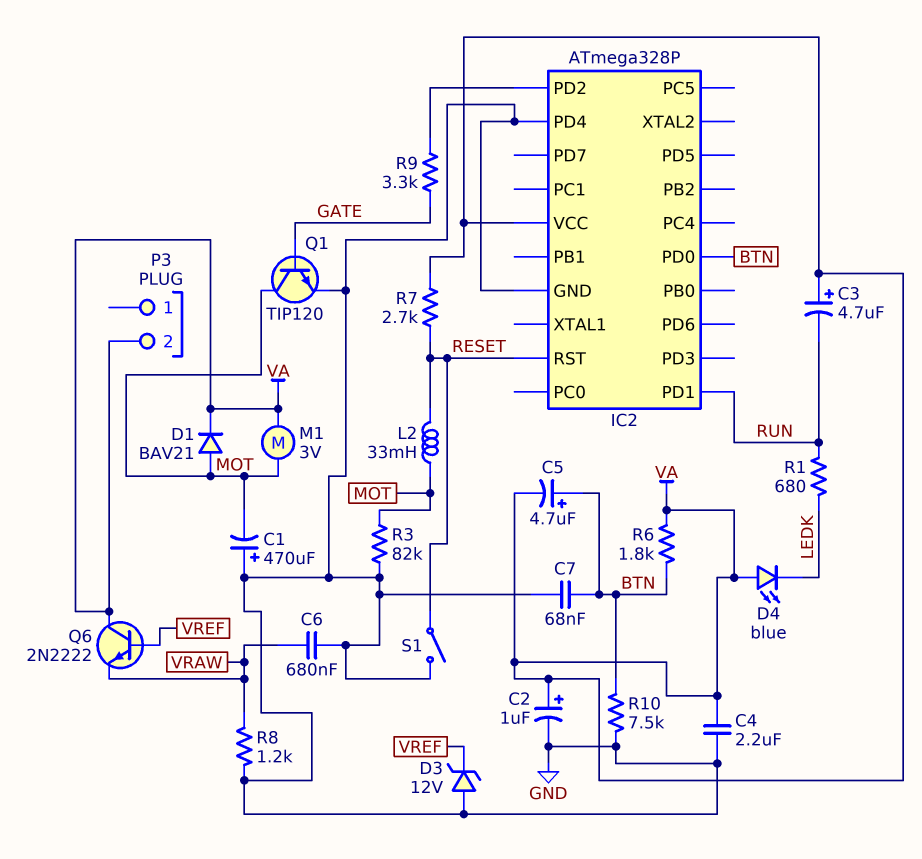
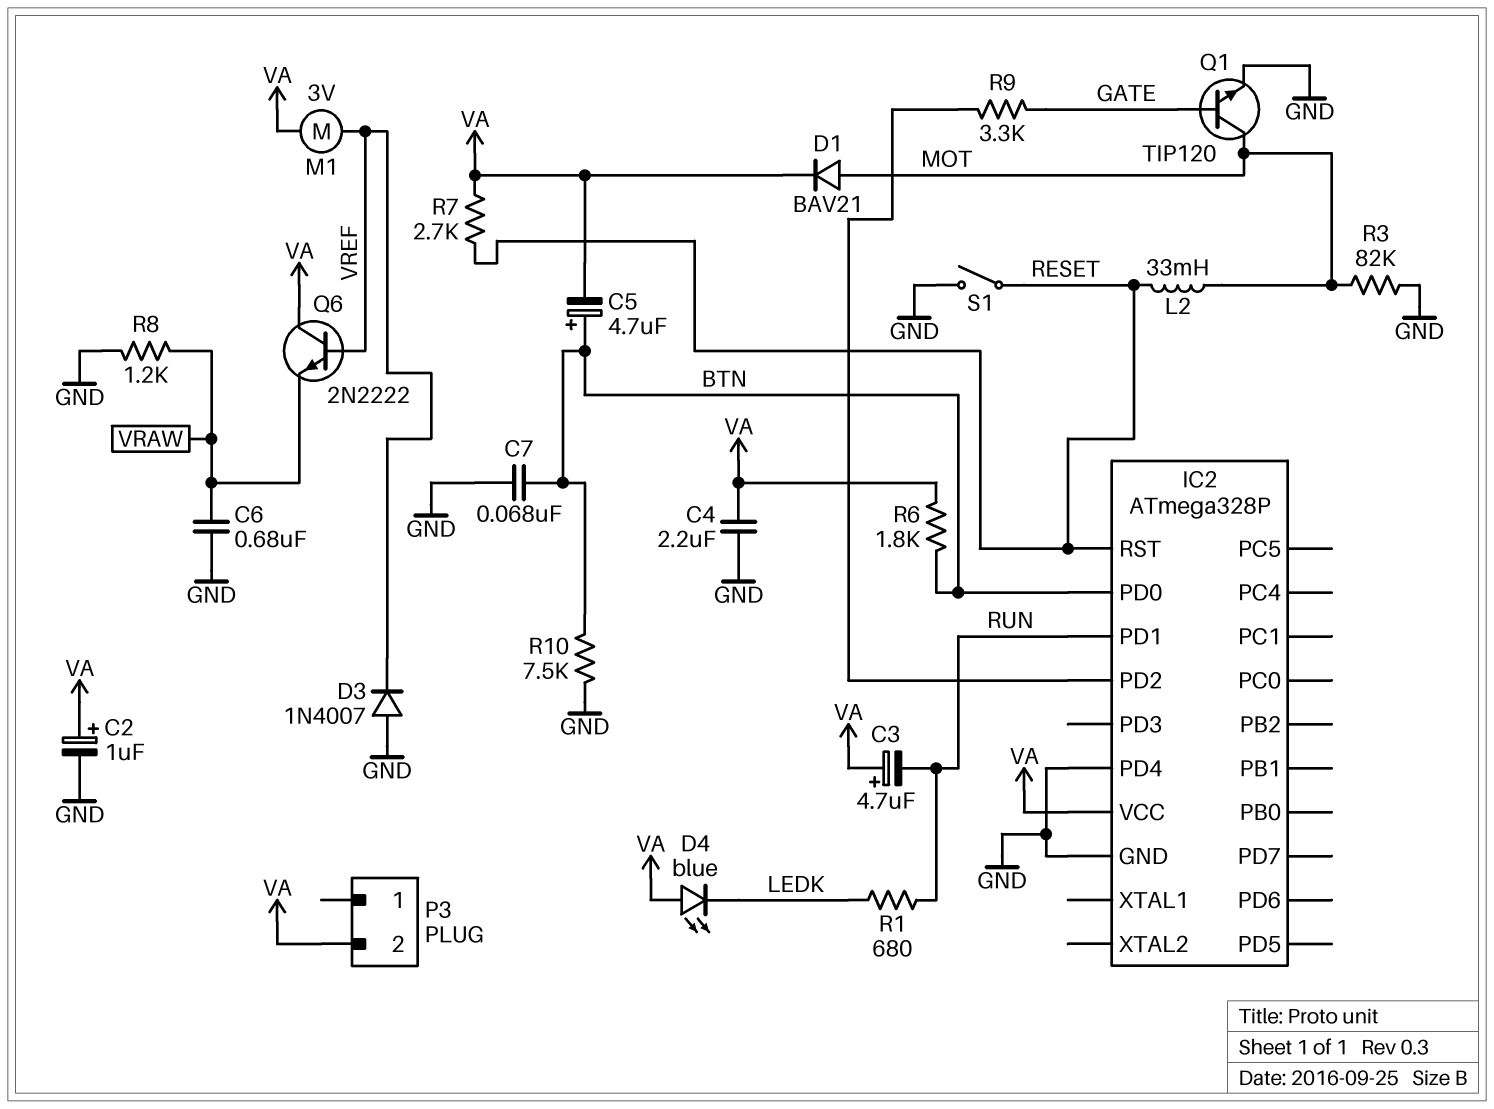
C1: 470uF (plus GND, minus MOT) -> none
D3: zener 12V (A GND, K VREF) -> diode 1N4007 (A GND, K VREF)
M1: motor 3V (MOT, VA) -> motor 3V (VA, VREF)

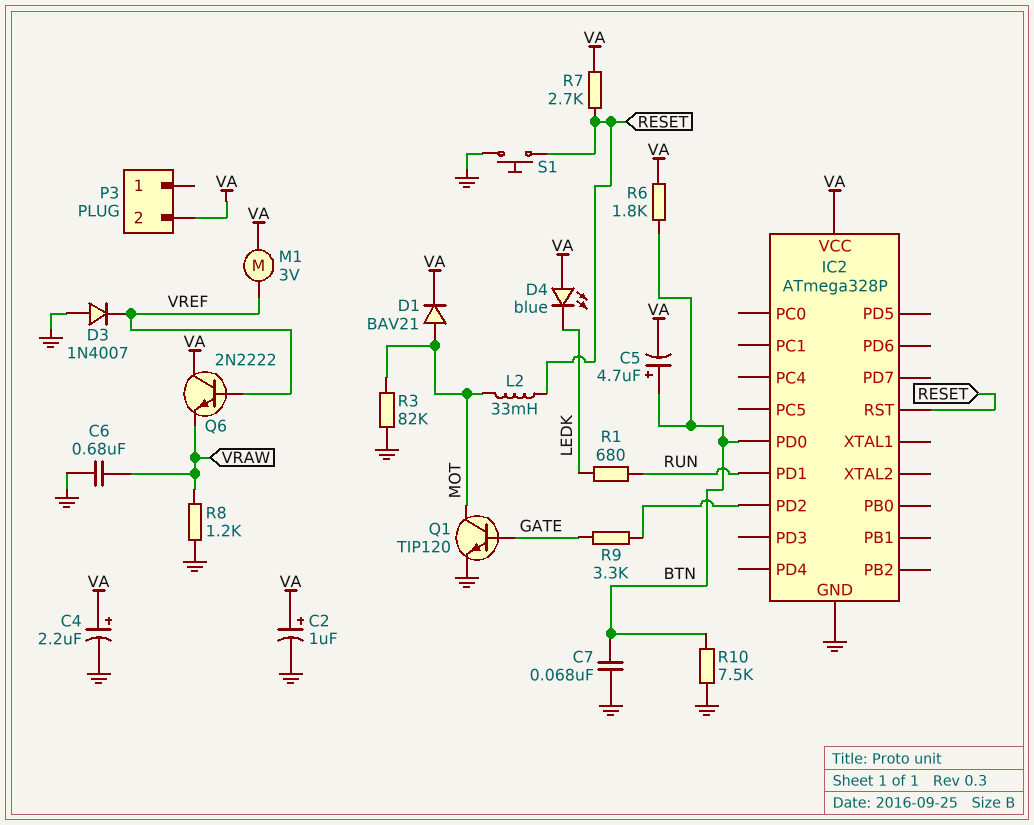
C3: 4.7uF (plus VA, minus RUN) -> none
C4: 2.2uF (GND, VA) -> 2.2uF (plus VA, minus GND)
IC2 pin PD4: GND -> none
S1: switch (GND, RESET) -> button (GND, RESET)

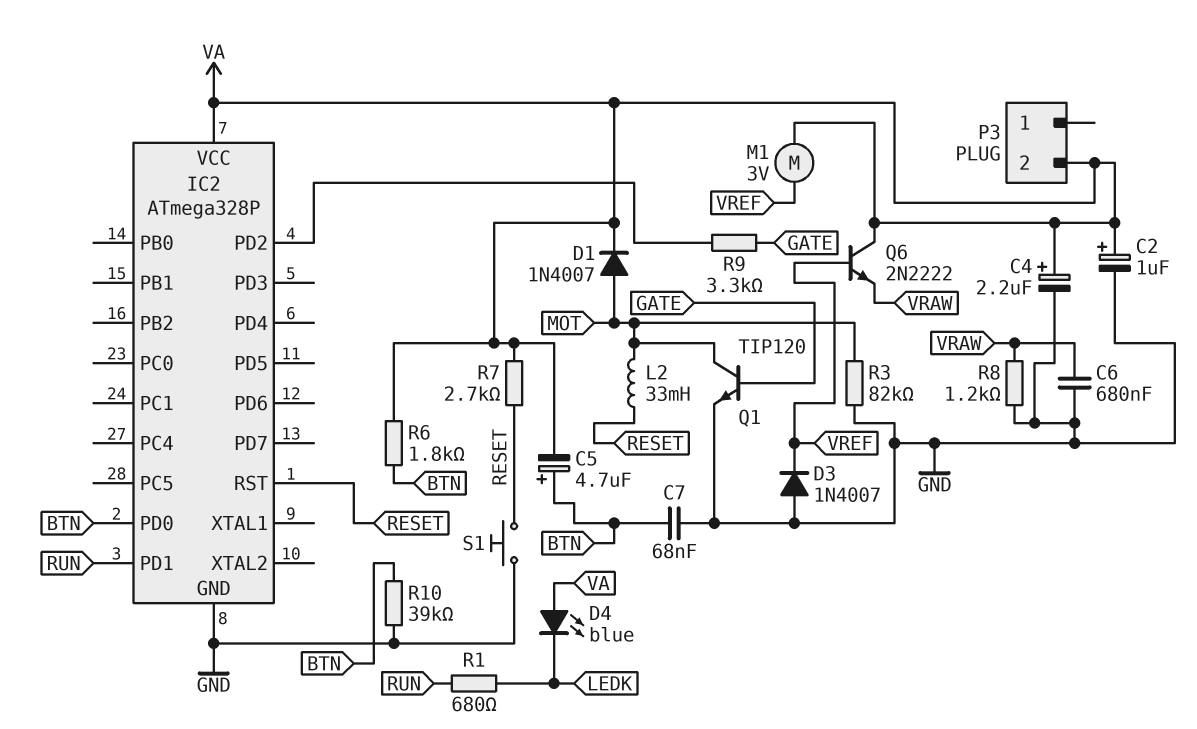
D1: diode BAV21 (A MOT, K VA) -> diode 1N4007 (A MOT, K VA)
R10: 7.5k (BTN, GND) -> 39k (BTN, GND)

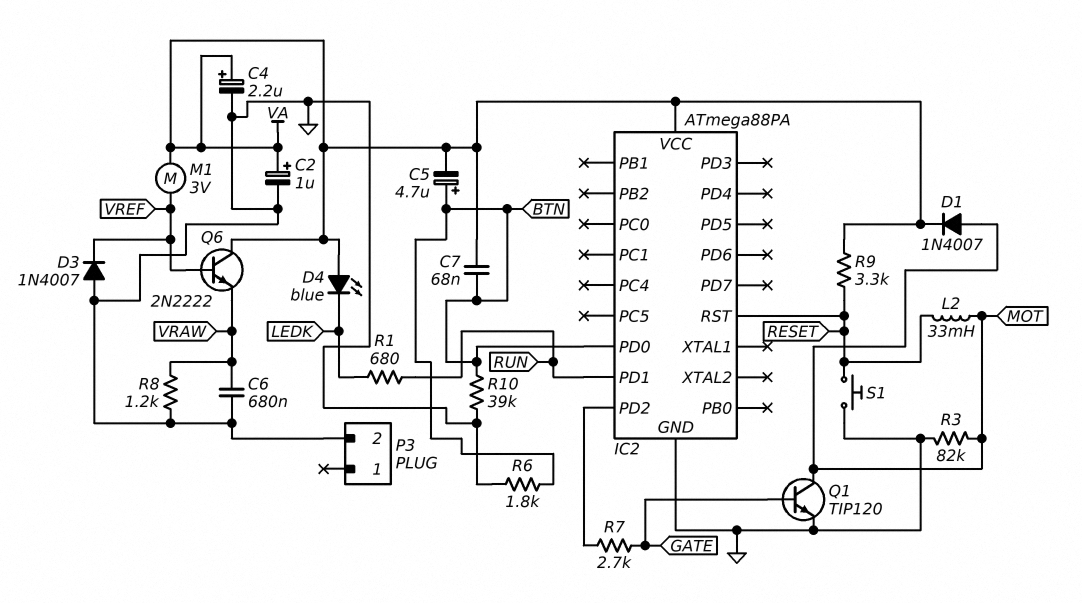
C7: 68nF (BTN, GND) -> 68nF (BTN, VA)
IC2: ATmega328P -> ATmega88PA
P3 pin 2: VA -> GND
R6: 1.8k (BTN, VA) -> 1.8k (BTN, GND)
R7: 2.7k (RESET, VA) -> 2.7k (GATE, IC2/PD2)
R9: 3.3k (GATE, IC2/PD2) -> 3.3k (RESET, VA)

